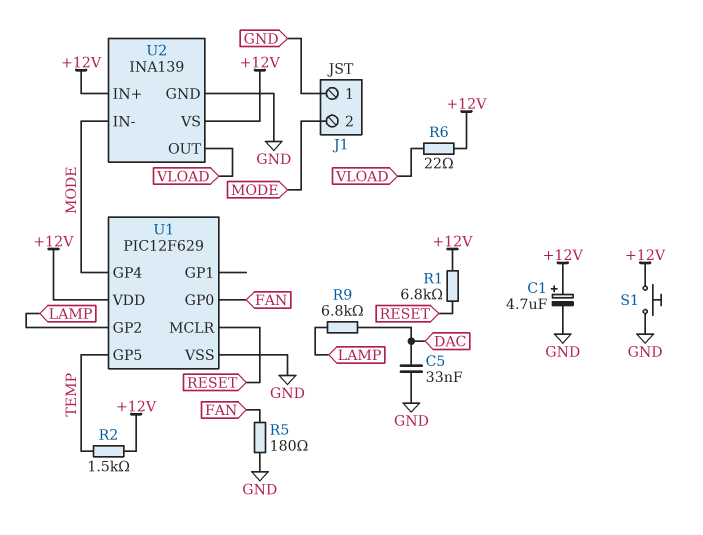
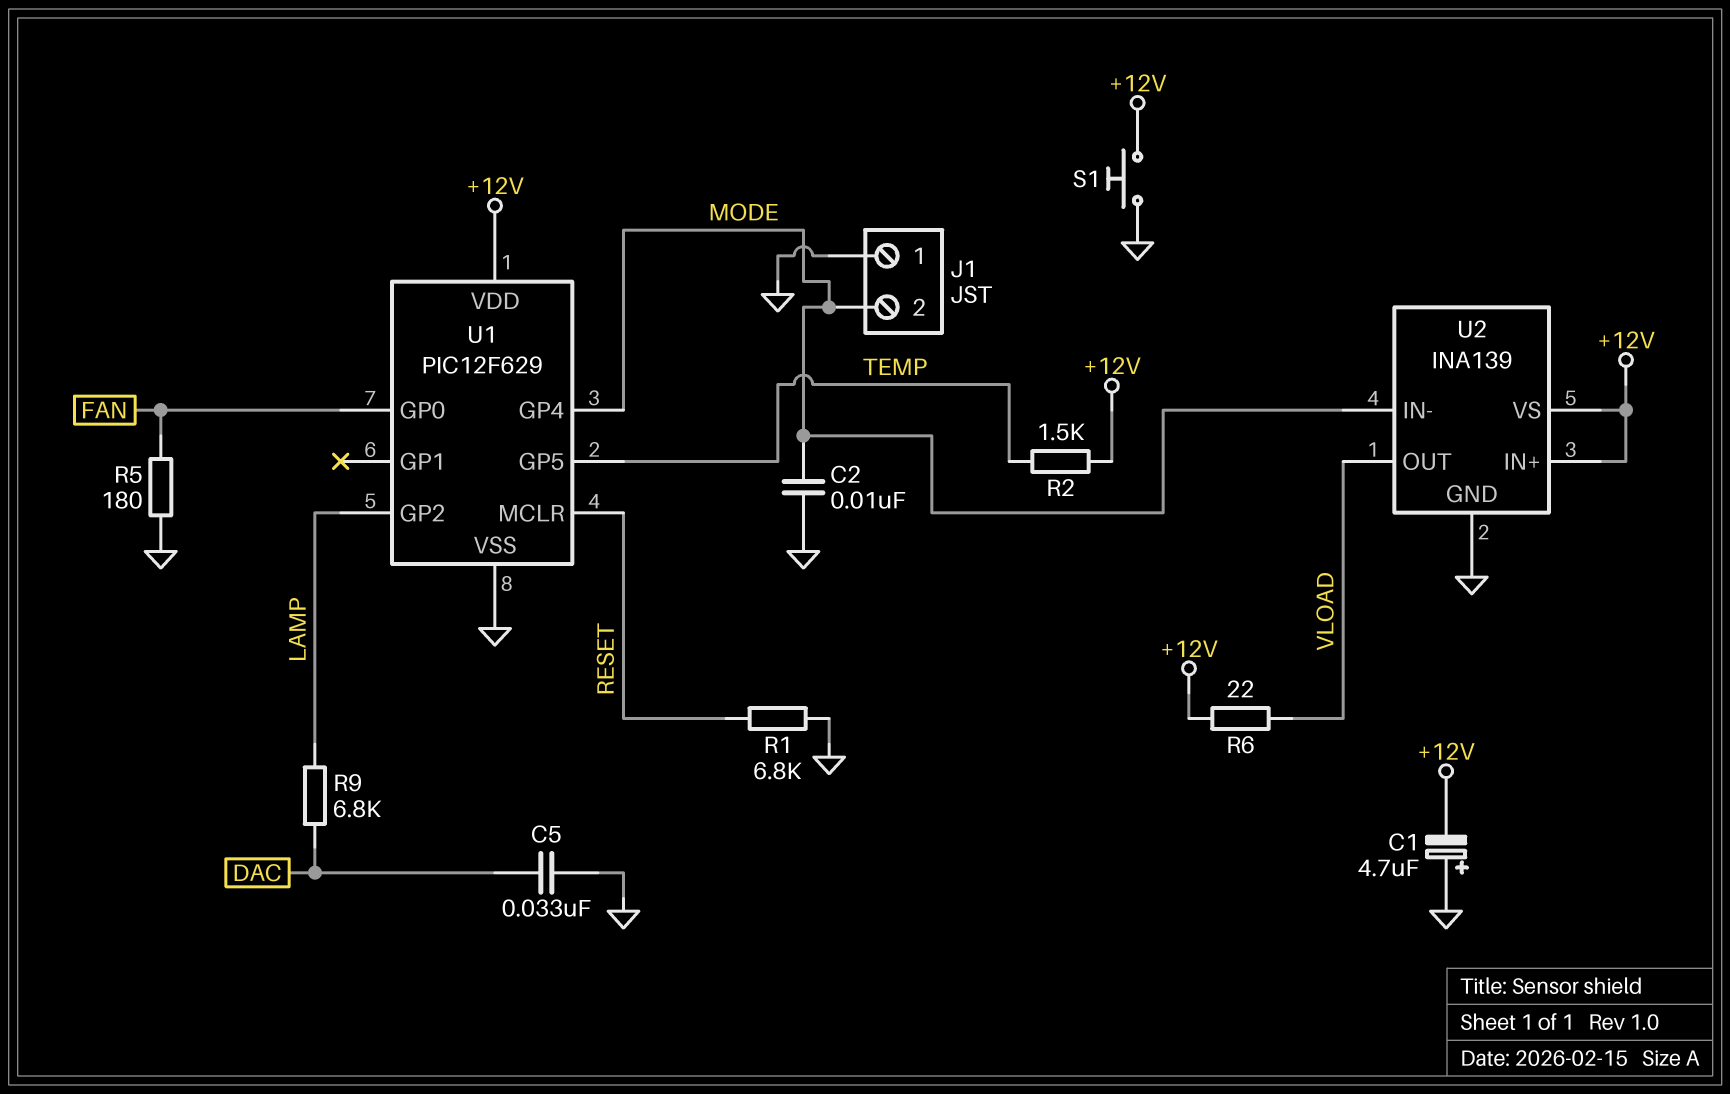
C1: 4.7uF (plus +12V, minus GND) -> 4.7uF (plus GND, minus +12V)
C2: none -> 10nF (GND, MODE)
R1: 6.8k (+12V, RESET) -> 6.8k (GND, RESET)

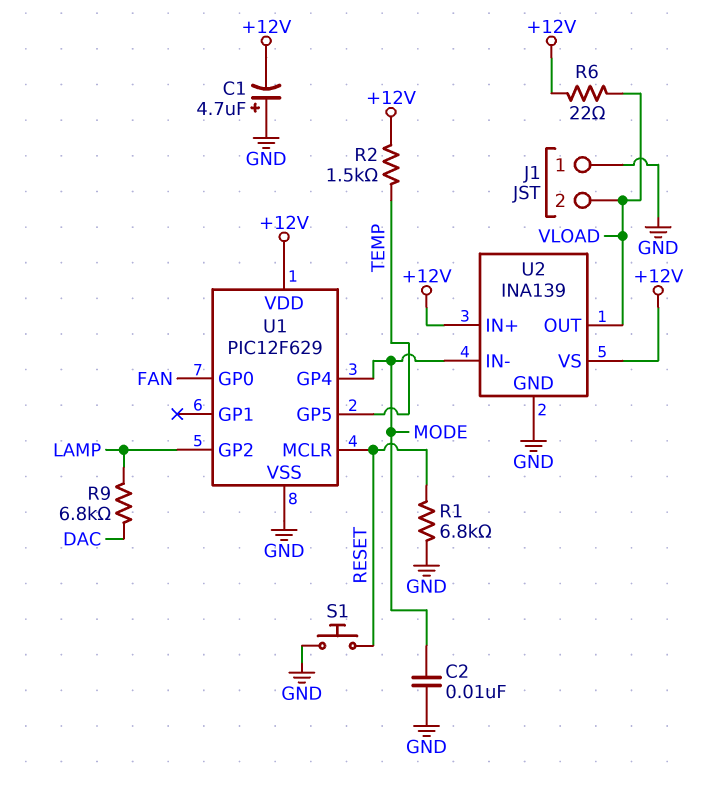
C5: 33nF (DAC, GND) -> none
J1 pin 2: MODE -> VLOAD
R5: 180 (FAN, GND) -> none
S1: button (+12V, GND) -> button (GND, RESET)

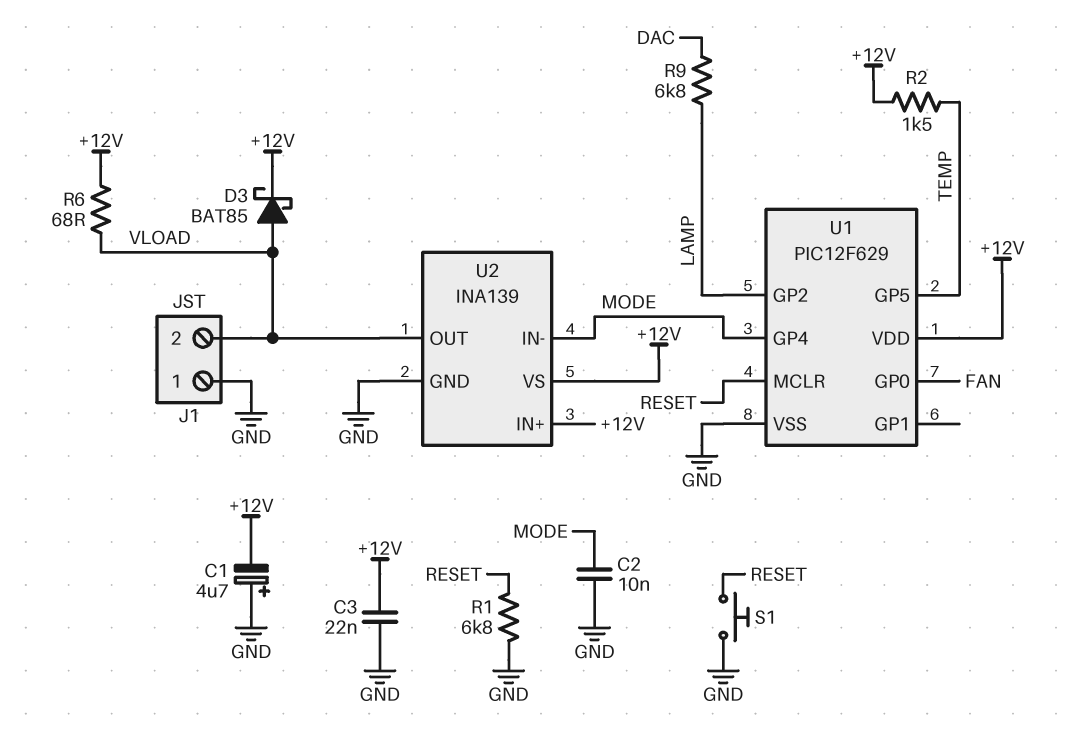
C3: none -> 22nF (+12V, GND)
D3: none -> schottky BAT85 (A VLOAD, K +12V)
R6: 22 (+12V, VLOAD) -> 68 (+12V, VLOAD)

